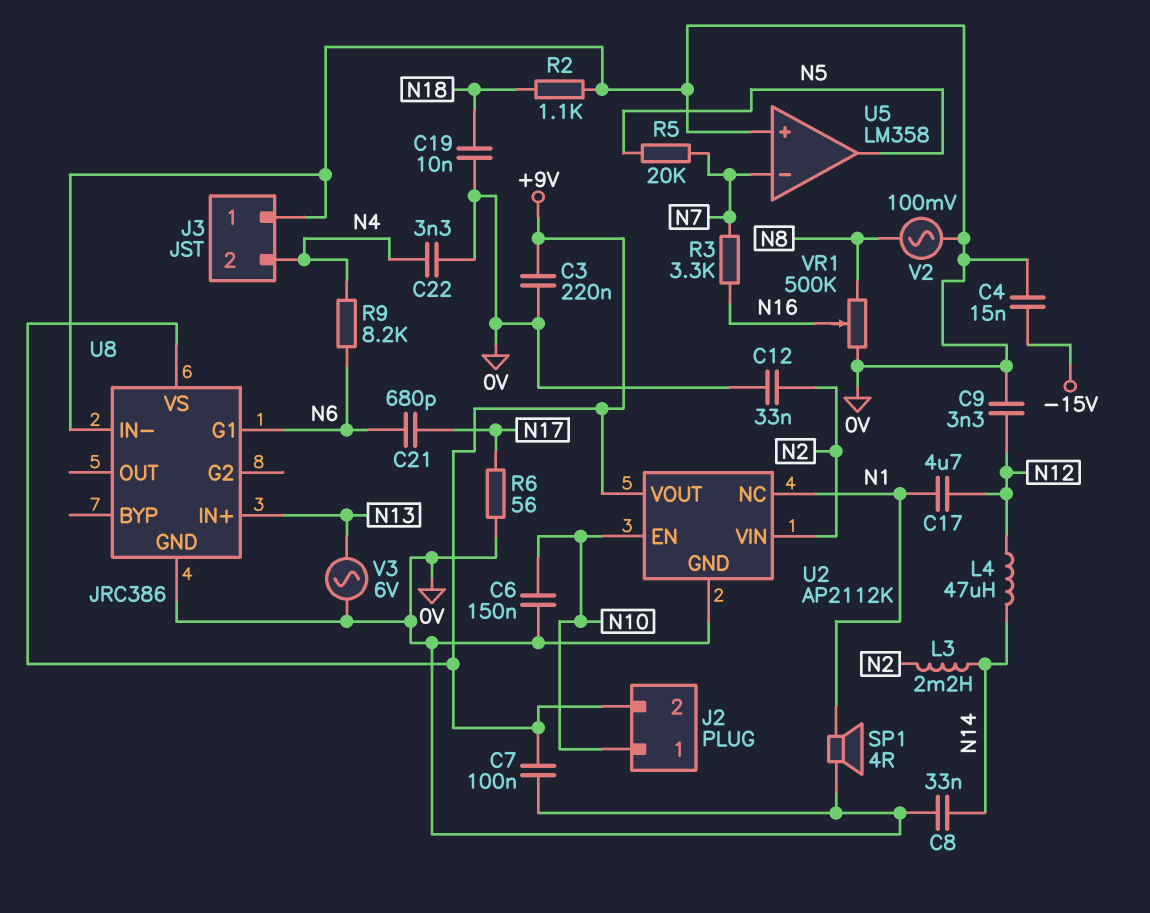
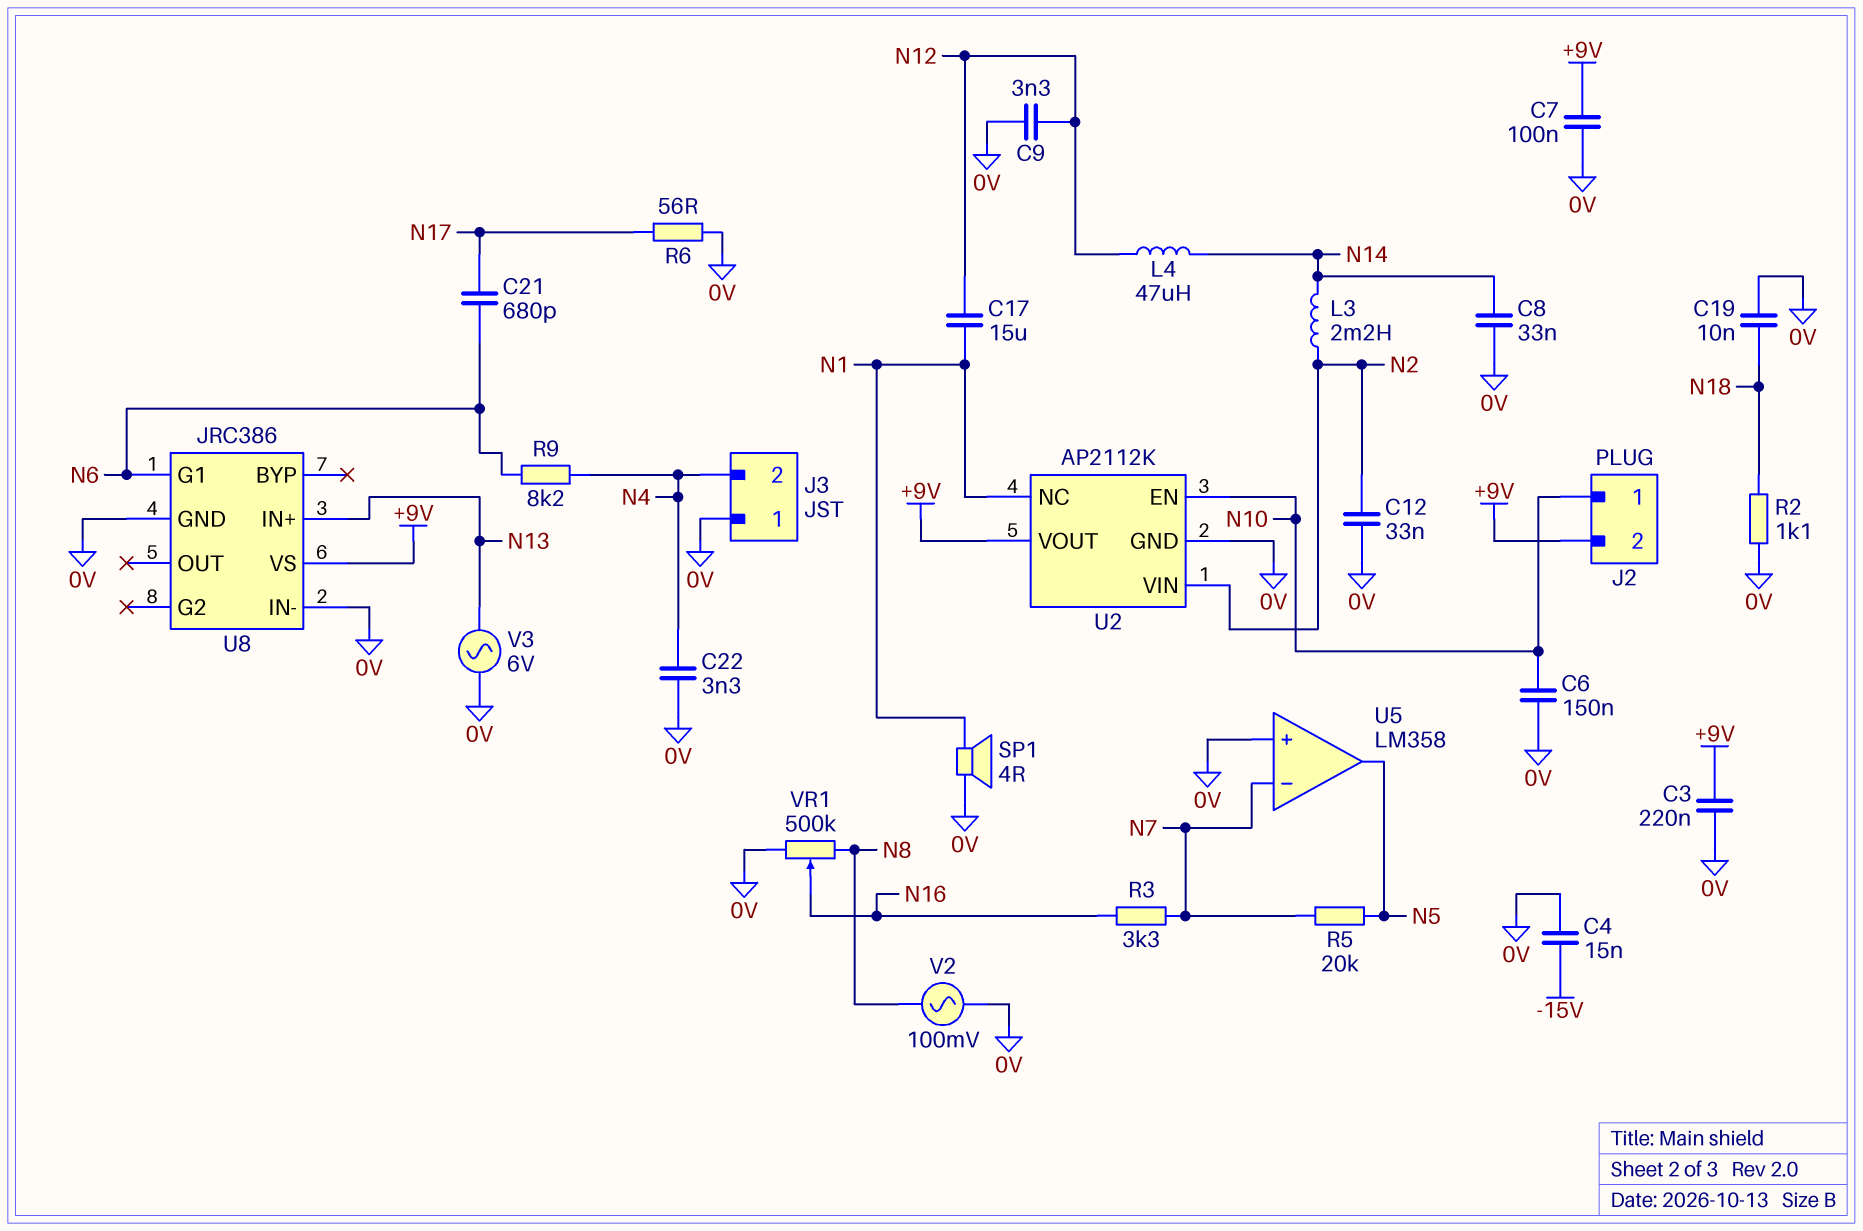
C17: 4.7uF (N1, N12) -> 15uF (N1, N12)

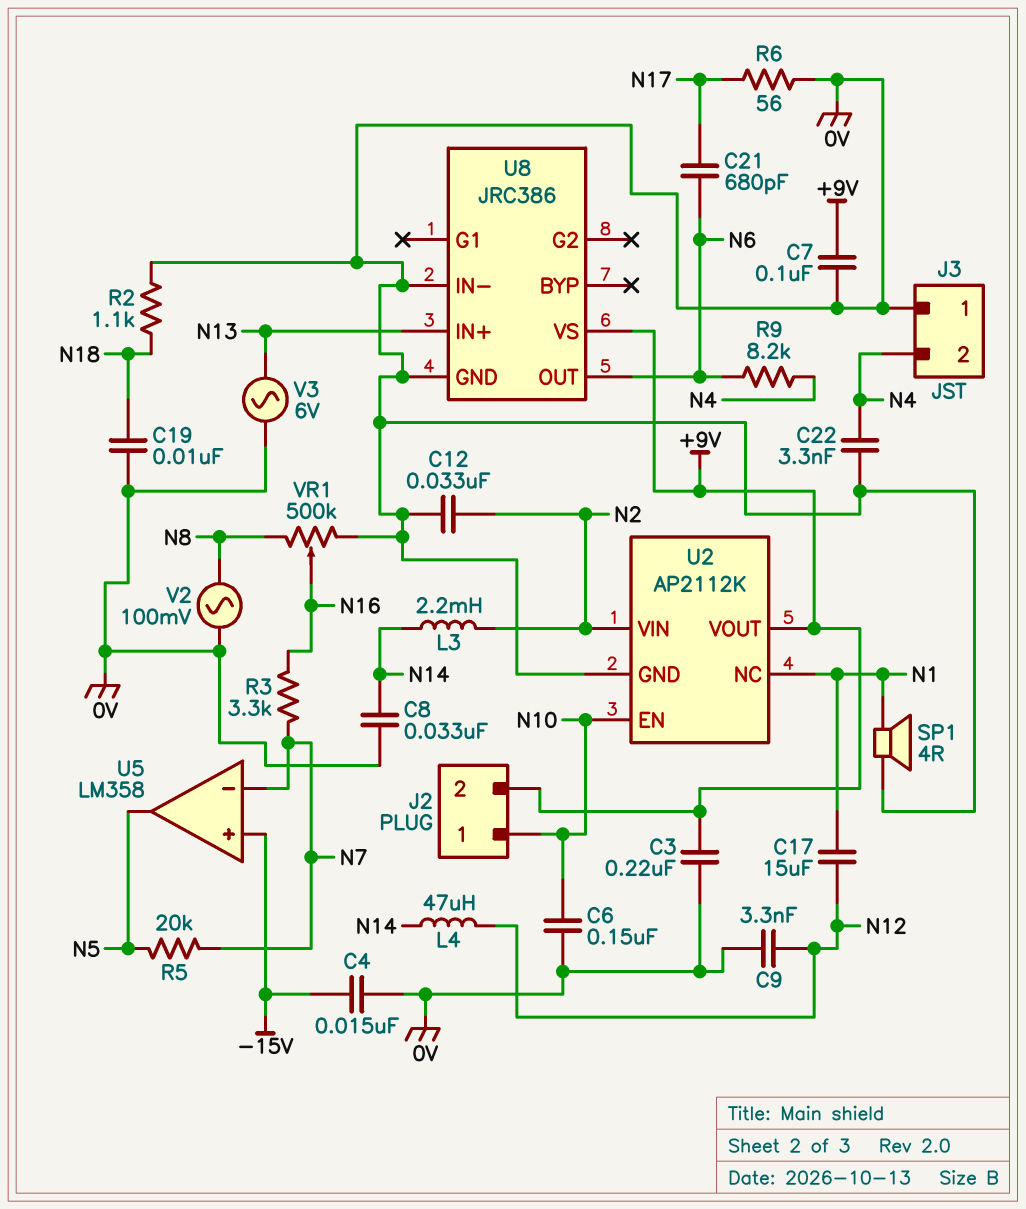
U5 pin in+: 0V -> -15V
U8 pin G1: N6 -> none
U8 pin OUT: none -> N6

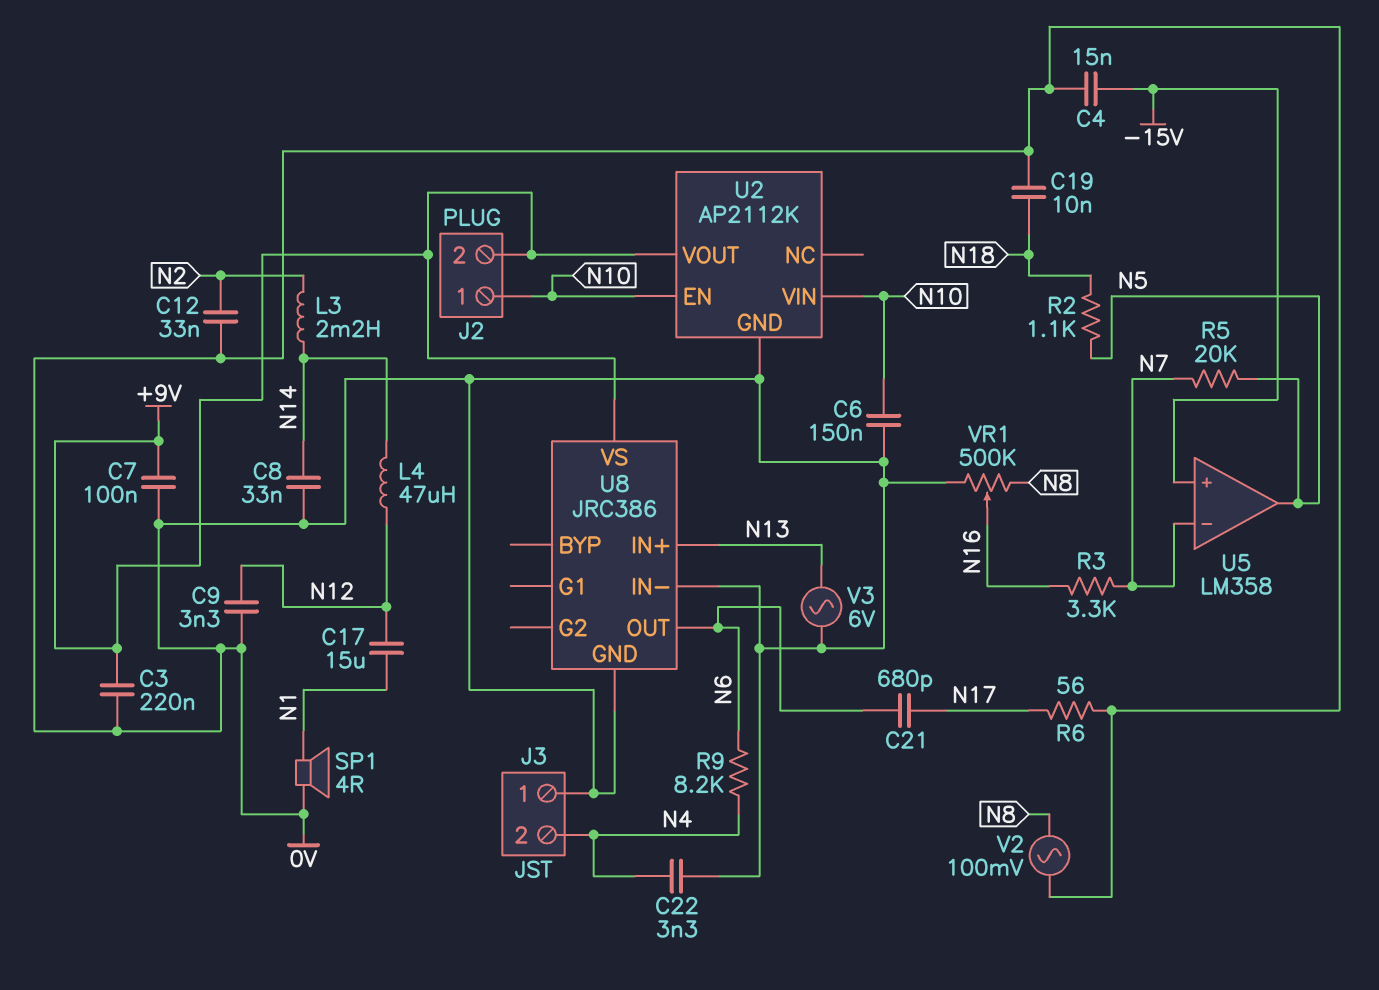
R2: 1.1k (0V, N18) -> 1.1k (N5, N18)
U2 pin NC: N1 -> none
U2 pin VIN: N2 -> N10

